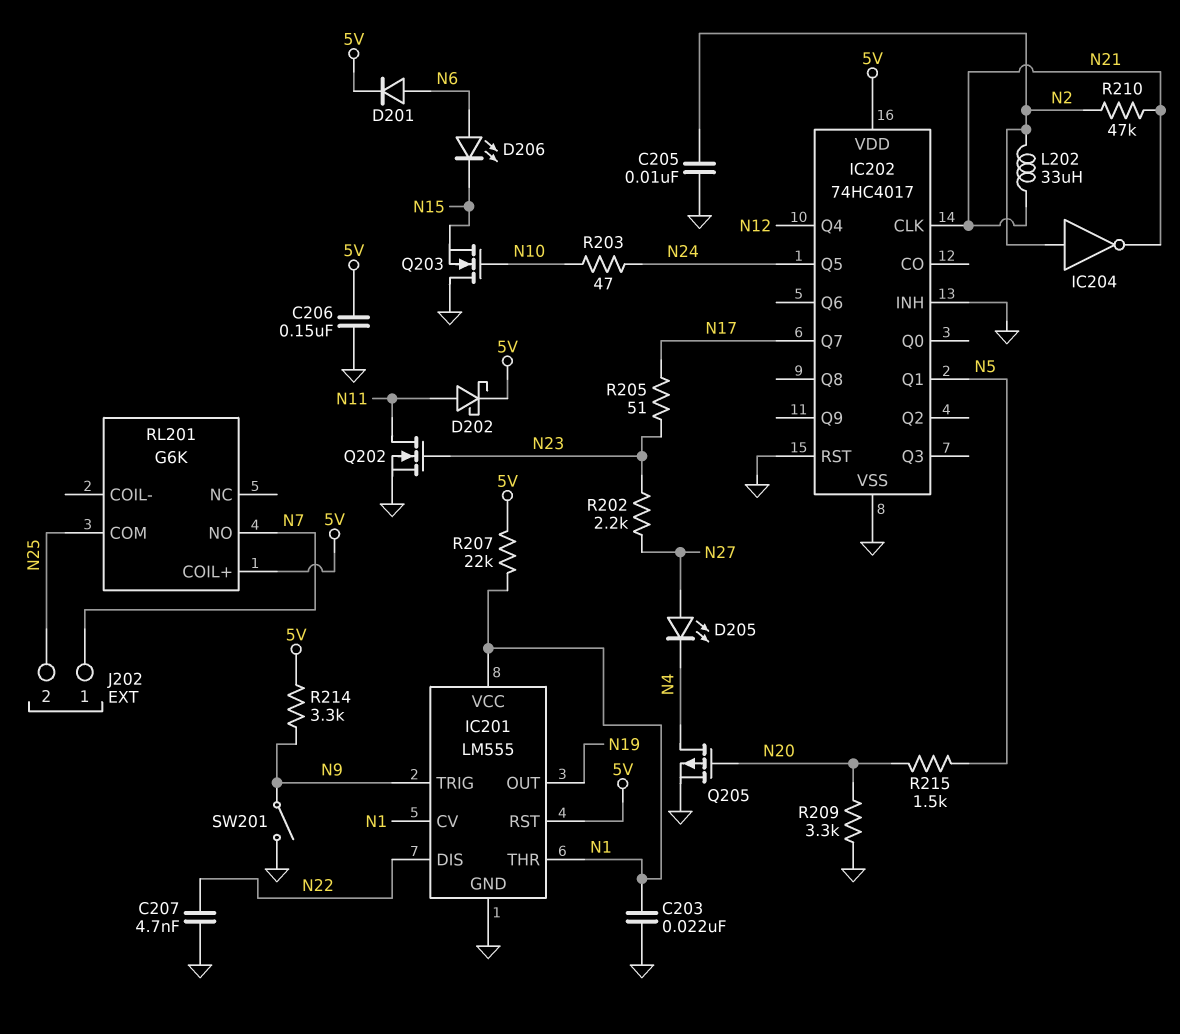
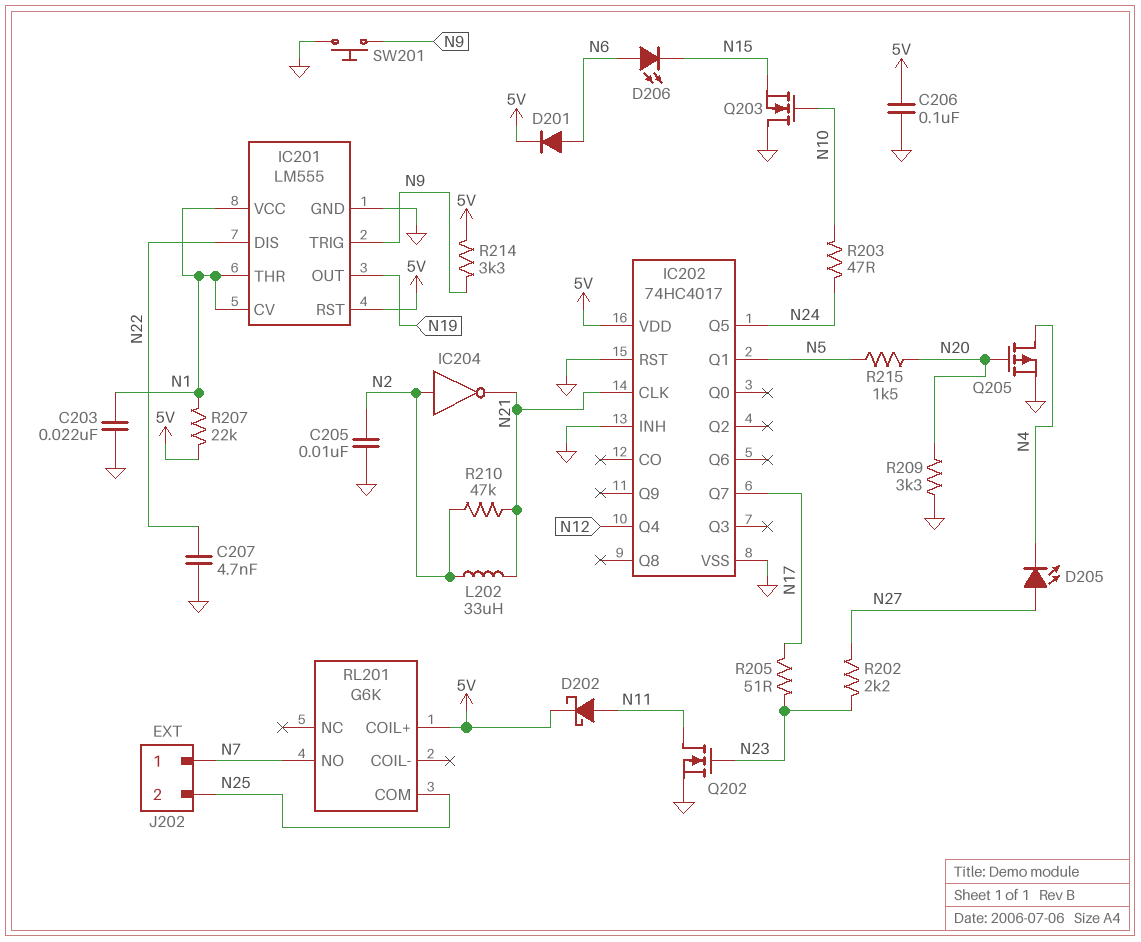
C206: 150nF (5V, GND) -> 100nF (5V, GND)
SW201: switch (GND, N9) -> button (GND, N9)

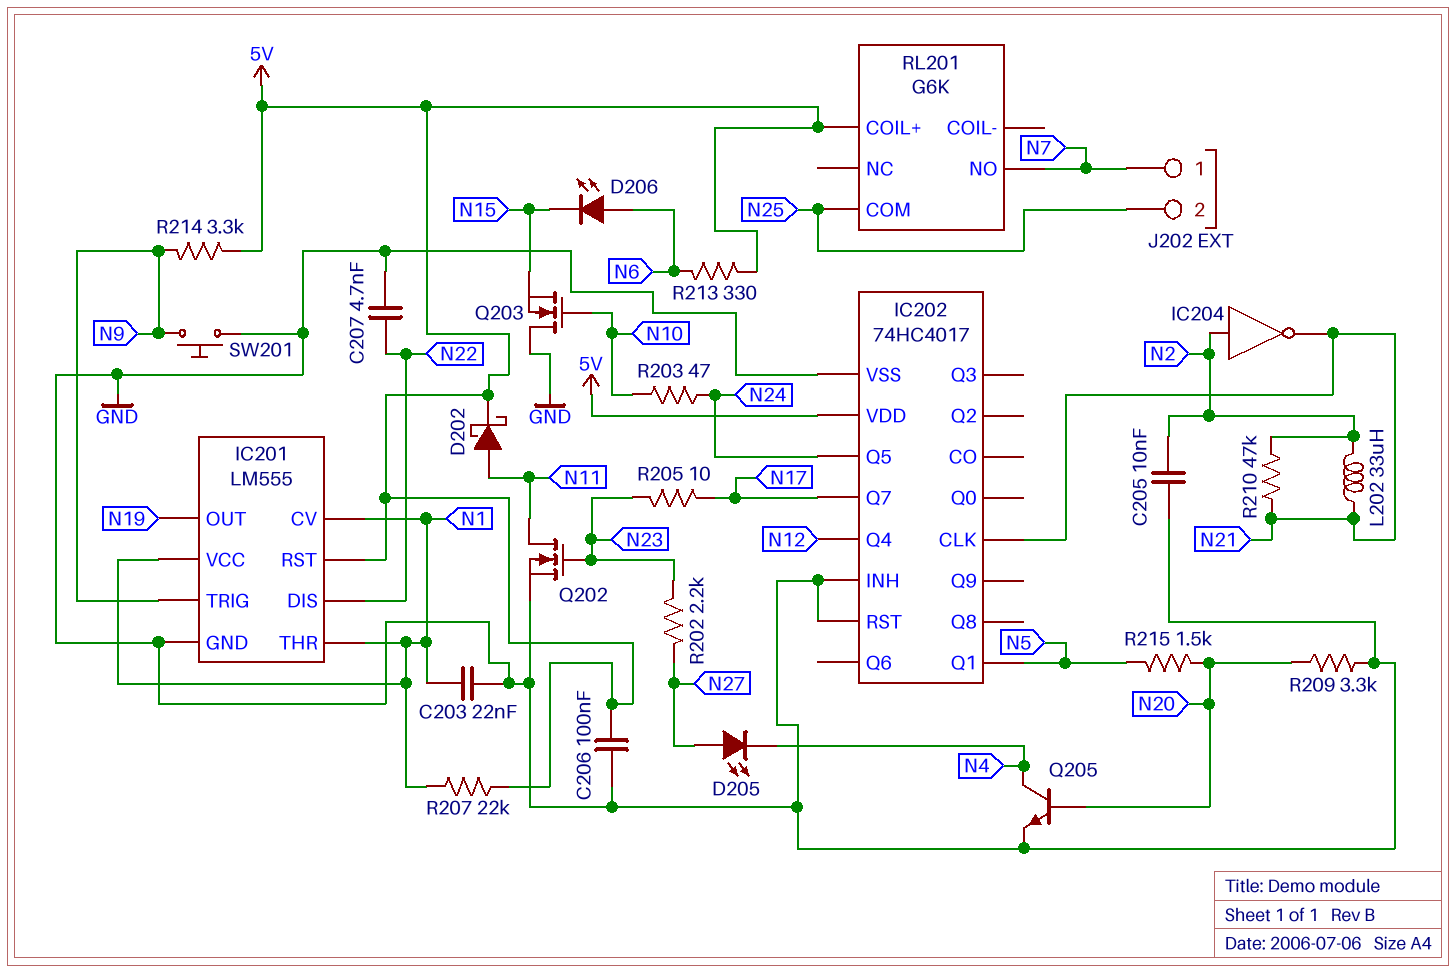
D201: diode (A N6, K 5V) -> none
Q205: PMOS (G N20, D N4, S GND) -> NPN (B N20, C N4, E GND)
R205: 51 (N17, N23) -> 10 (N17, N23)
R213: none -> 330 (5V, N6)

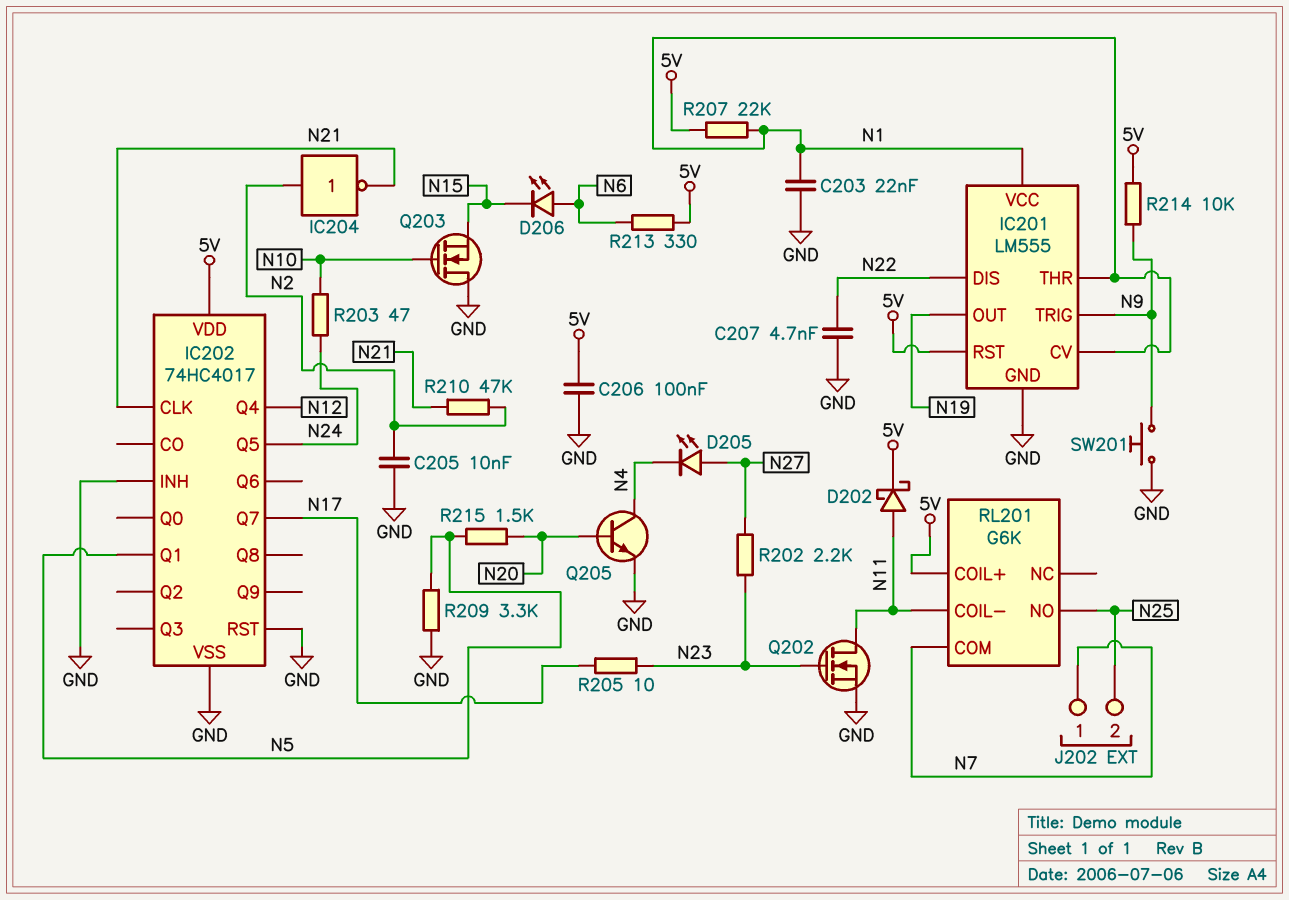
L202: 33uH (N2, N21) -> none
R209: 3.3k (GND, N20) -> 3.3k (GND, N5)
R214: 3.3k (5V, N9) -> 10k (5V, N9)
RL201 pin COIL-: none -> N11
RL201 pin COM: N25 -> N7
RL201 pin NO: N7 -> N25

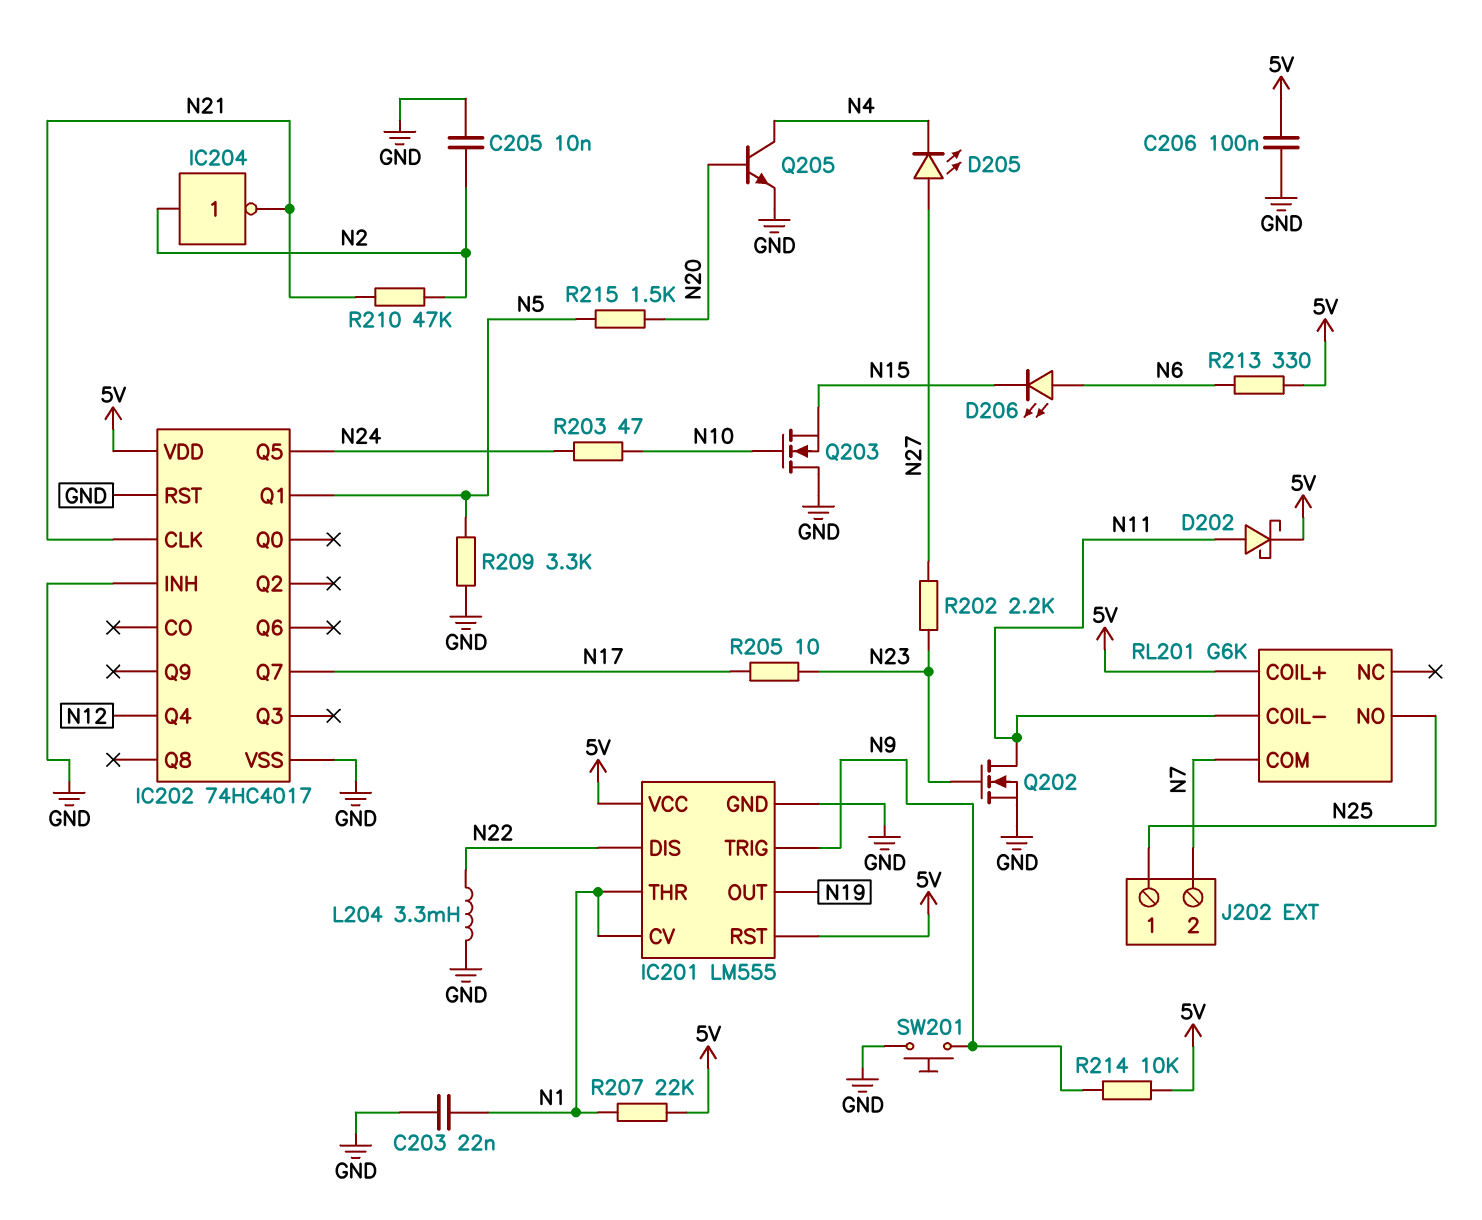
C207: 4.7nF (GND, N22) -> none
IC201 pin VCC: N1 -> 5V
J202 pin 1: N7 -> N25
J202 pin 2: N25 -> N7
L204: none -> 3.3mH (GND, N22)

